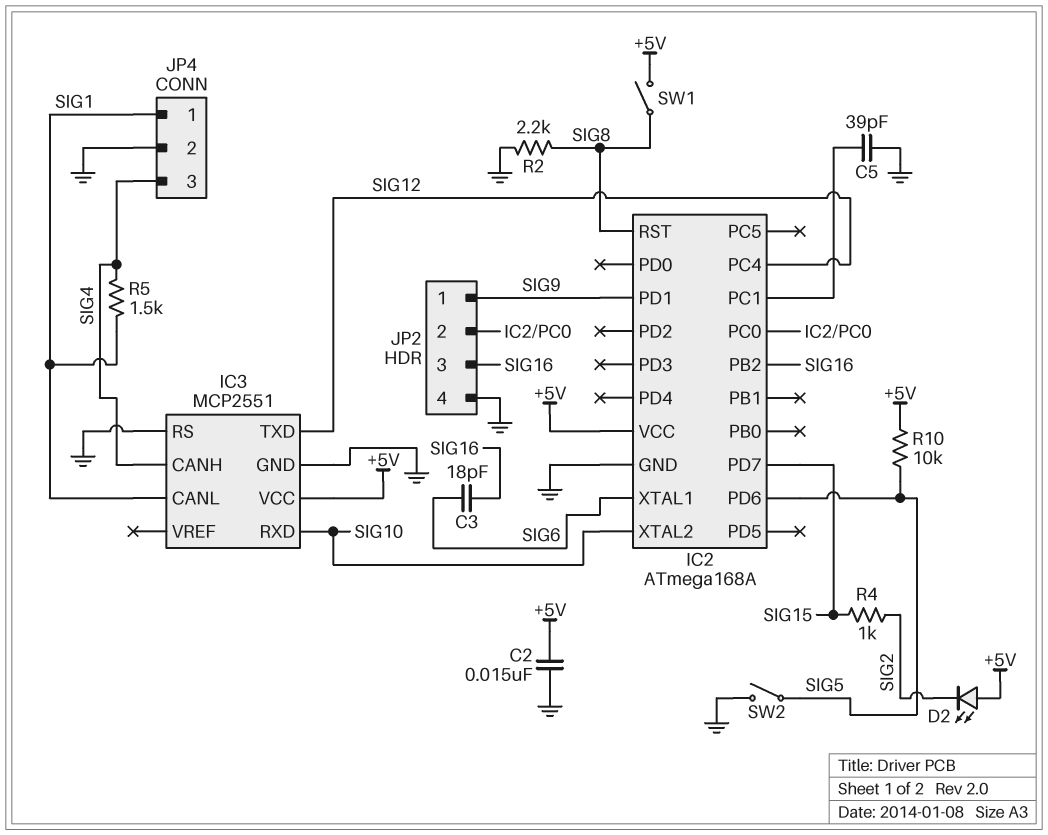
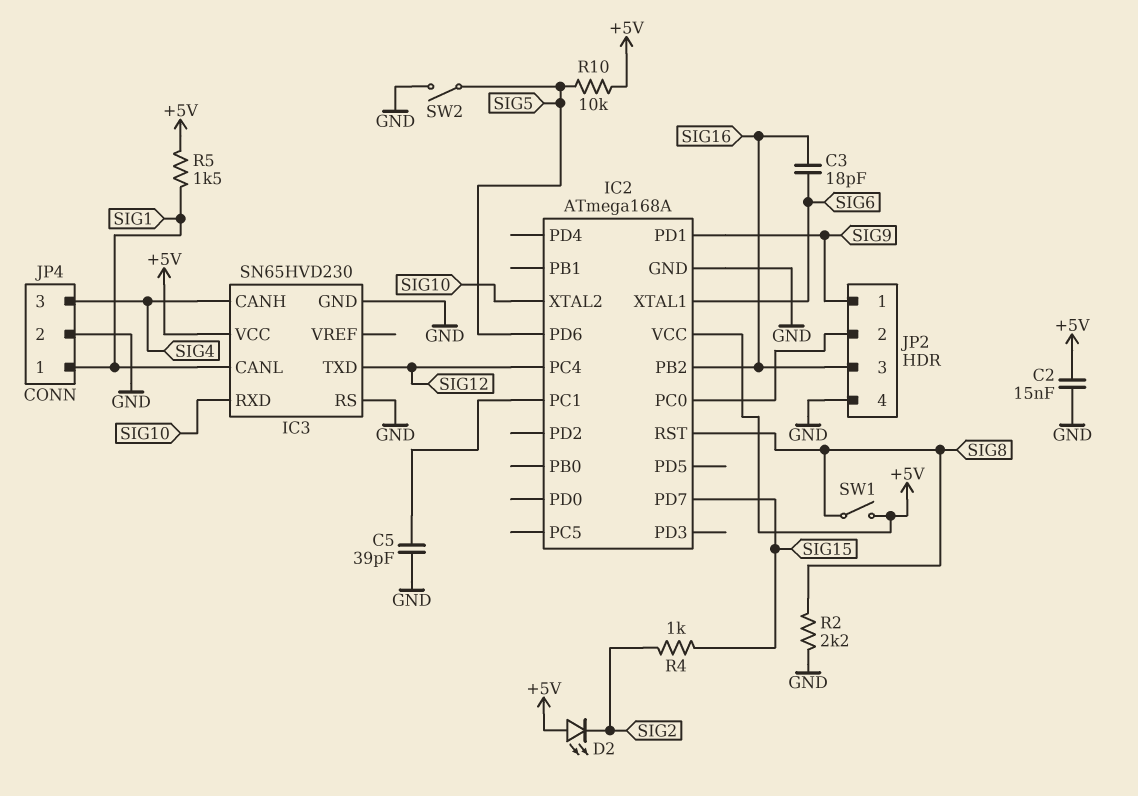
IC3: MCP2551 -> SN65HVD230
R5: 1.5k (SIG1, SIG4) -> 1.5k (+5V, SIG1)

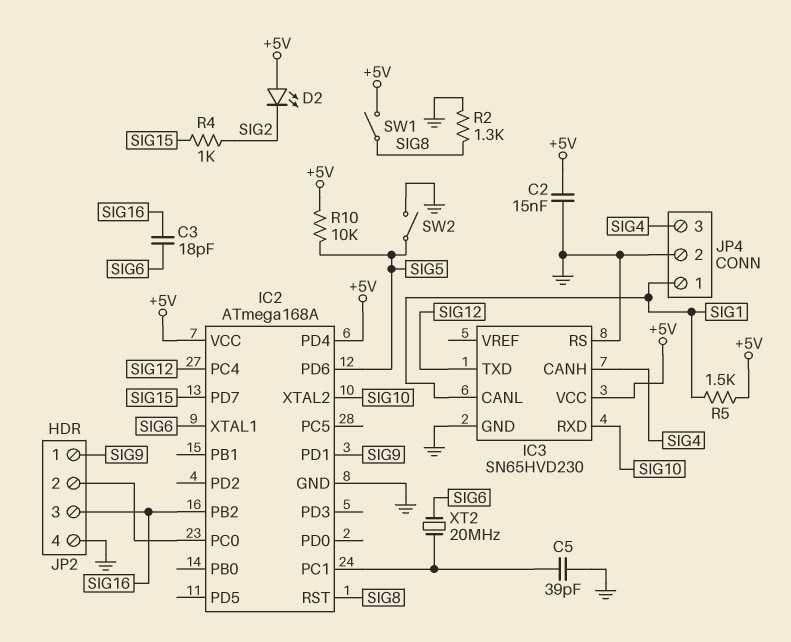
IC2 pin PD4: none -> +5V
R2: 2.2k (GND, SIG8) -> 1.3k (GND, SIG8)
XT2: none -> 20MHz (IC2/PC1, SIG6)

